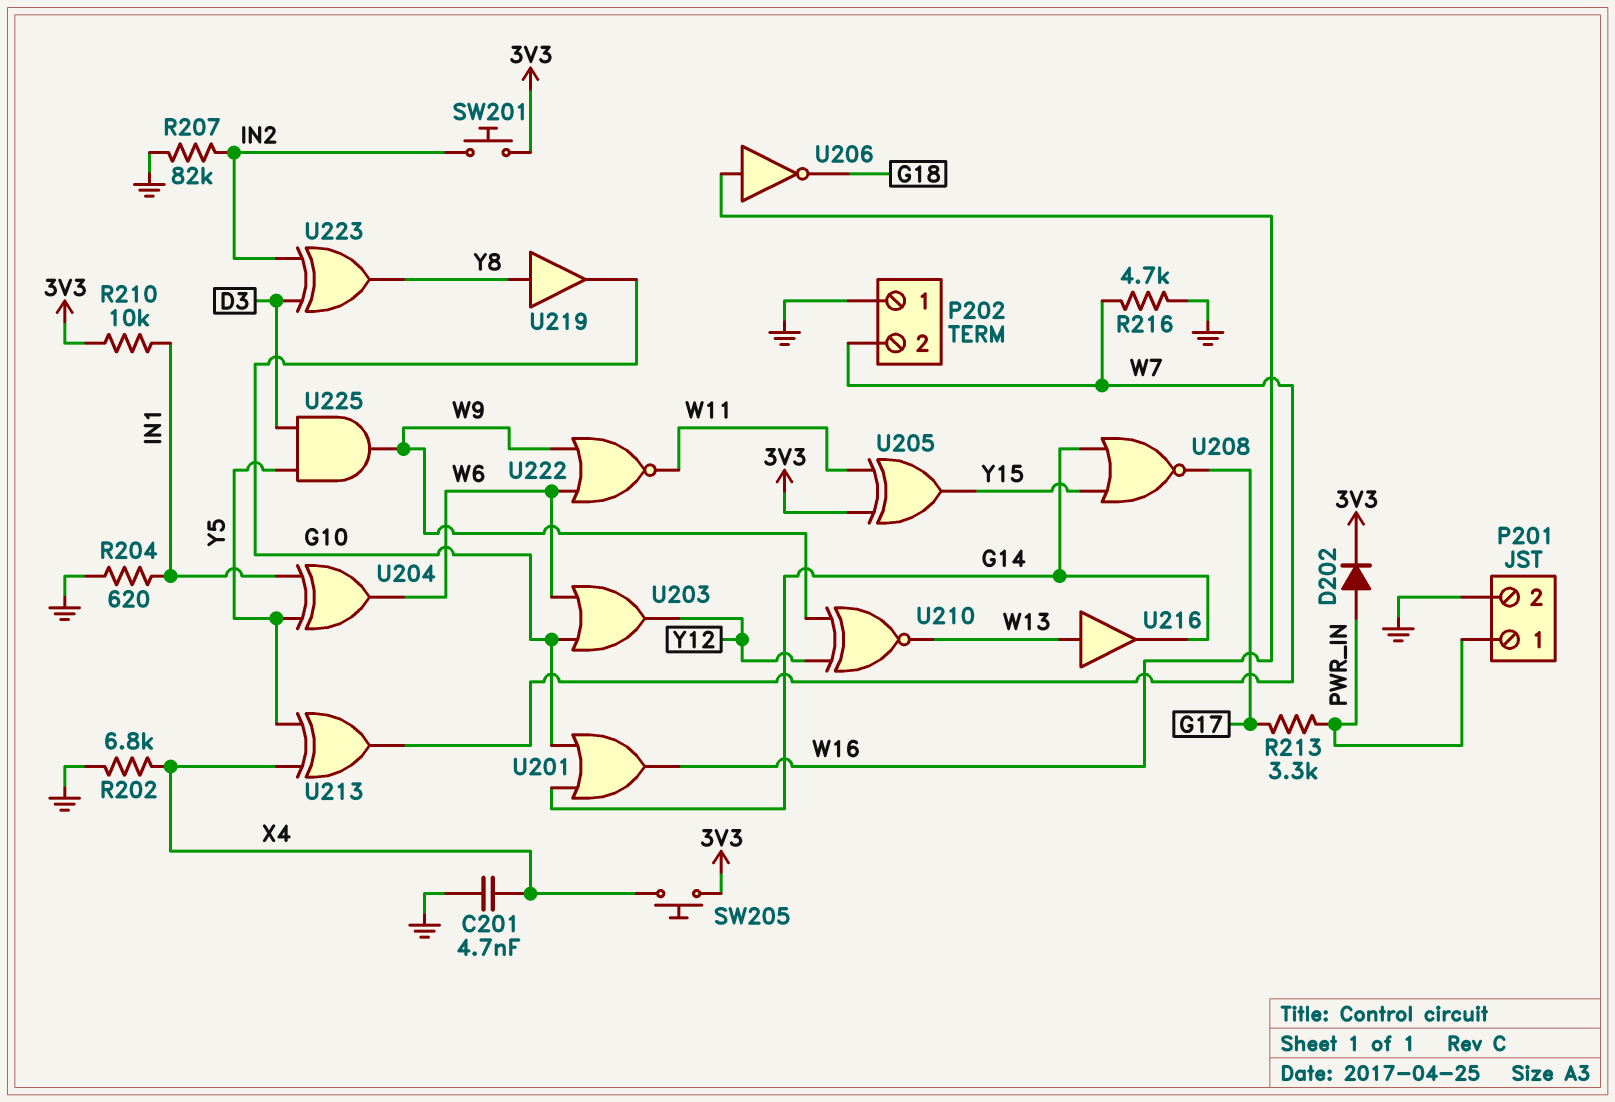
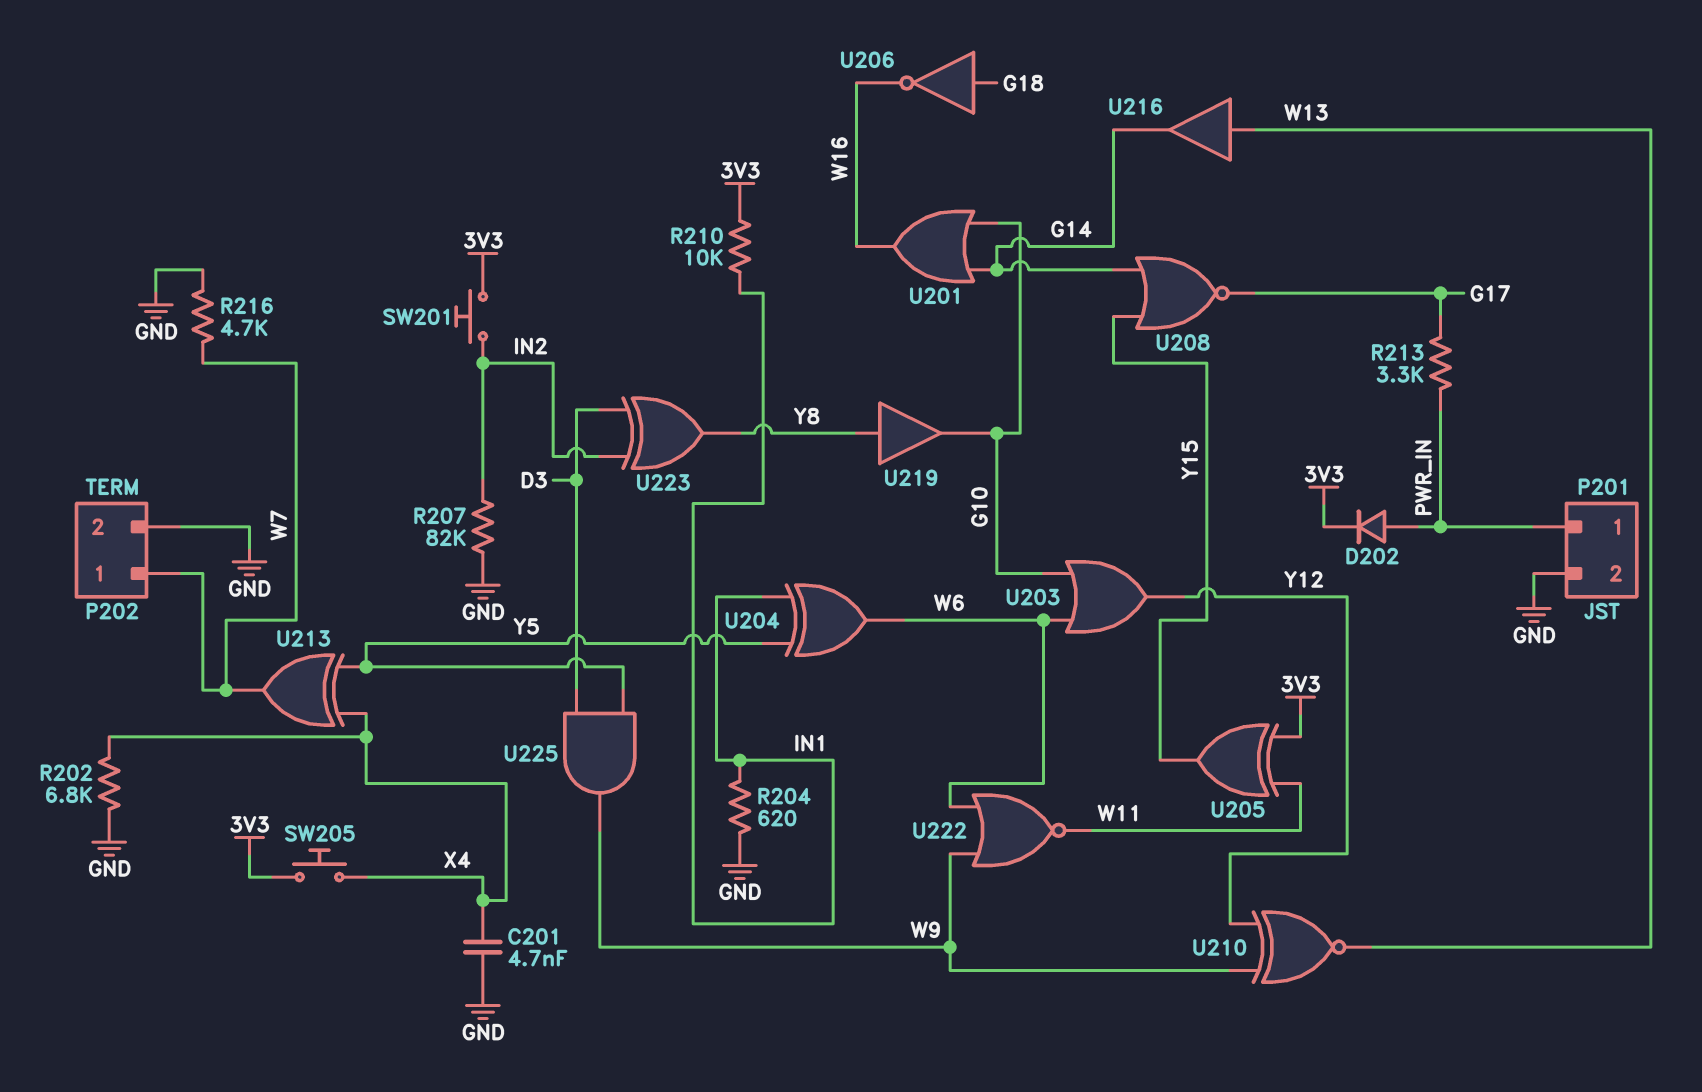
P202 pin 1: GND -> W7
P202 pin 2: W7 -> GND
U206: NOT (in W16, out G18) -> NOT (in G18, out W16)

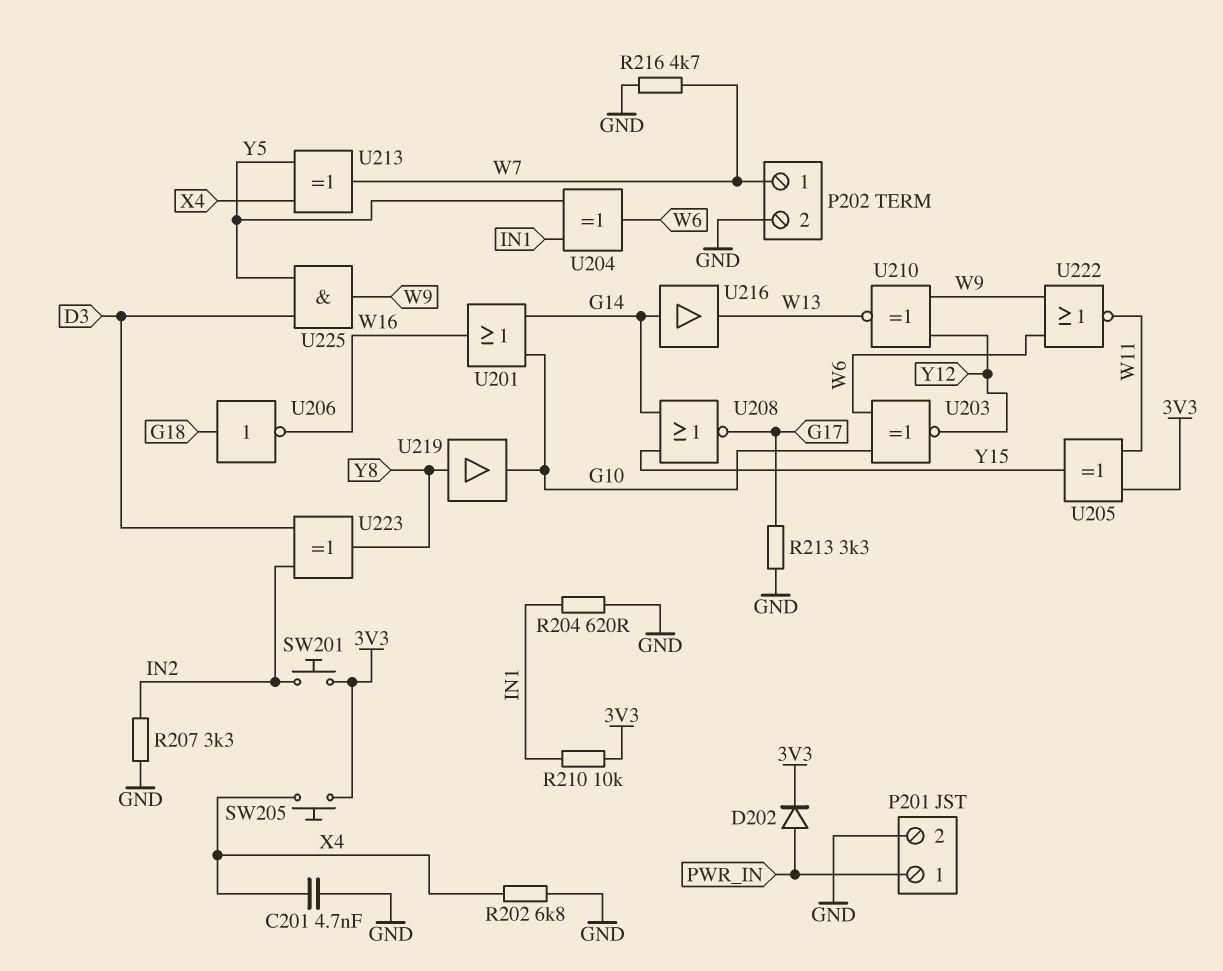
R207: 82k (GND, IN2) -> 3.3k (GND, IN2)
R213: 3.3k (G17, PWR_IN) -> 3.3k (G17, GND)
U203: OR (in G10, in W6, out Y12) -> XNOR (in G10, in W6, out Y12)
U216: buffer (in W13, out G14) -> buffer (in G14, out W13)

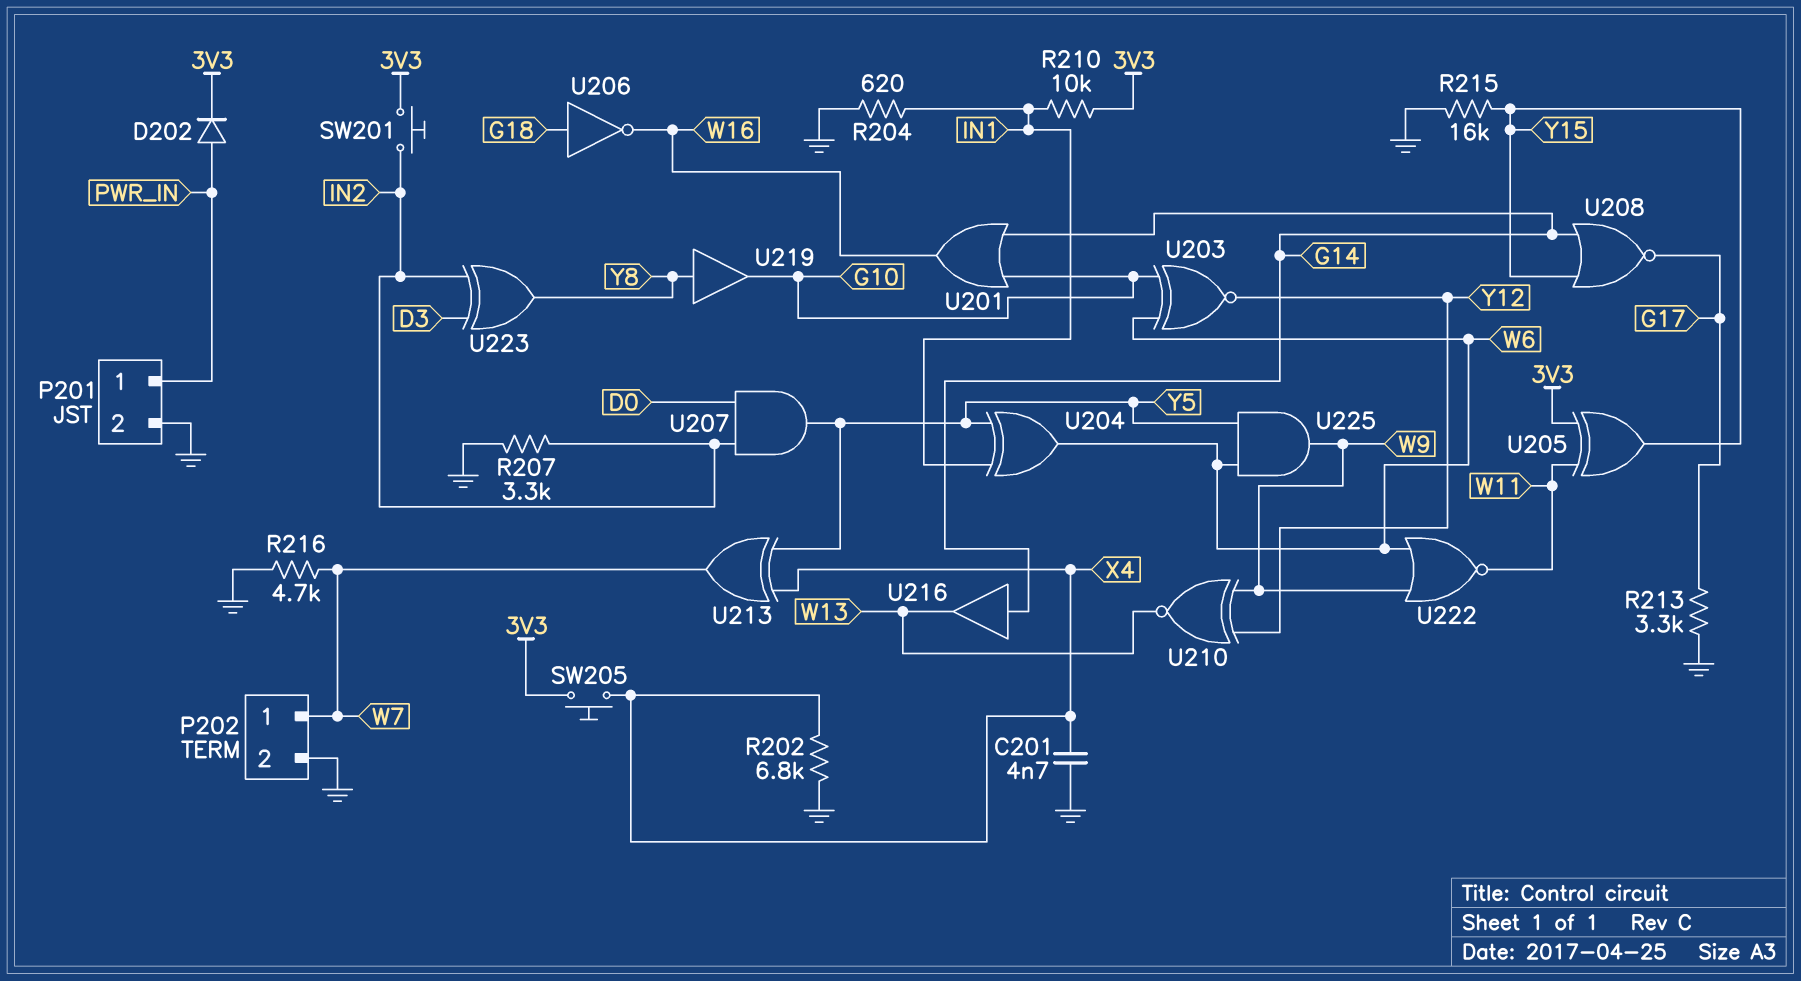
R215: none -> 16k (GND, Y15)
U207: none -> AND (in D0, in IN2, out Y5)
U225: AND (in D3, in Y5, out W9) -> AND (in W6, in Y5, out W9)

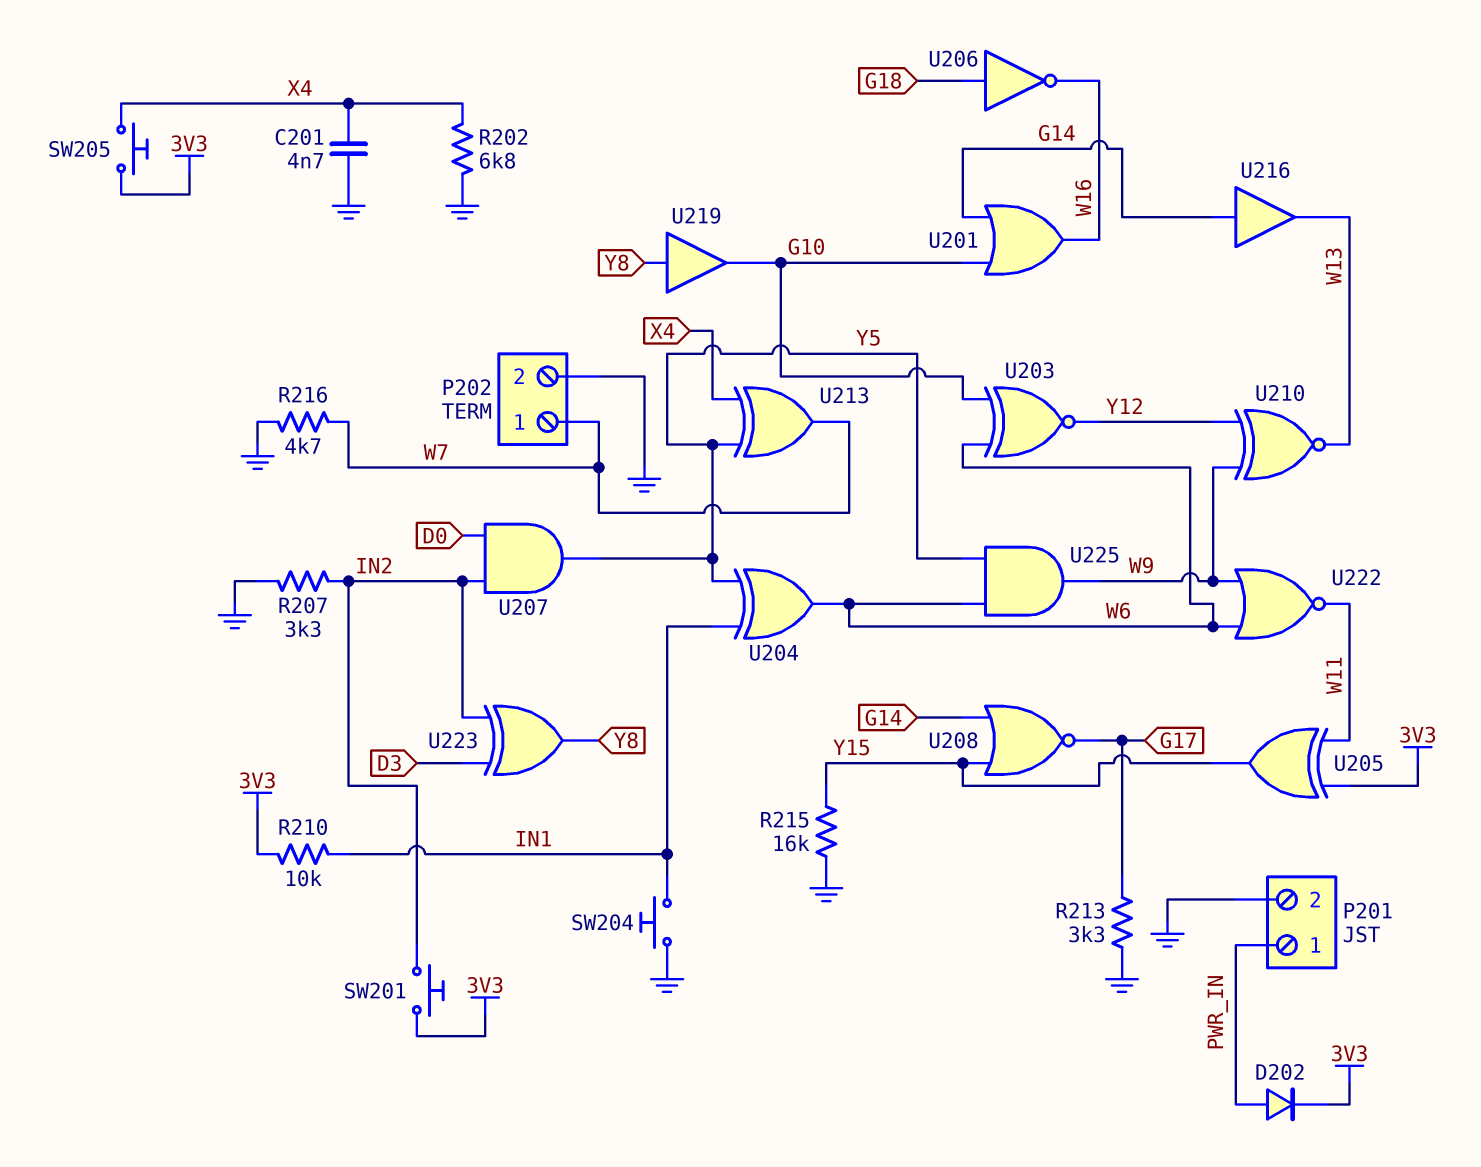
R204: 620 (GND, IN1) -> none
SW204: none -> button (GND, IN1)

